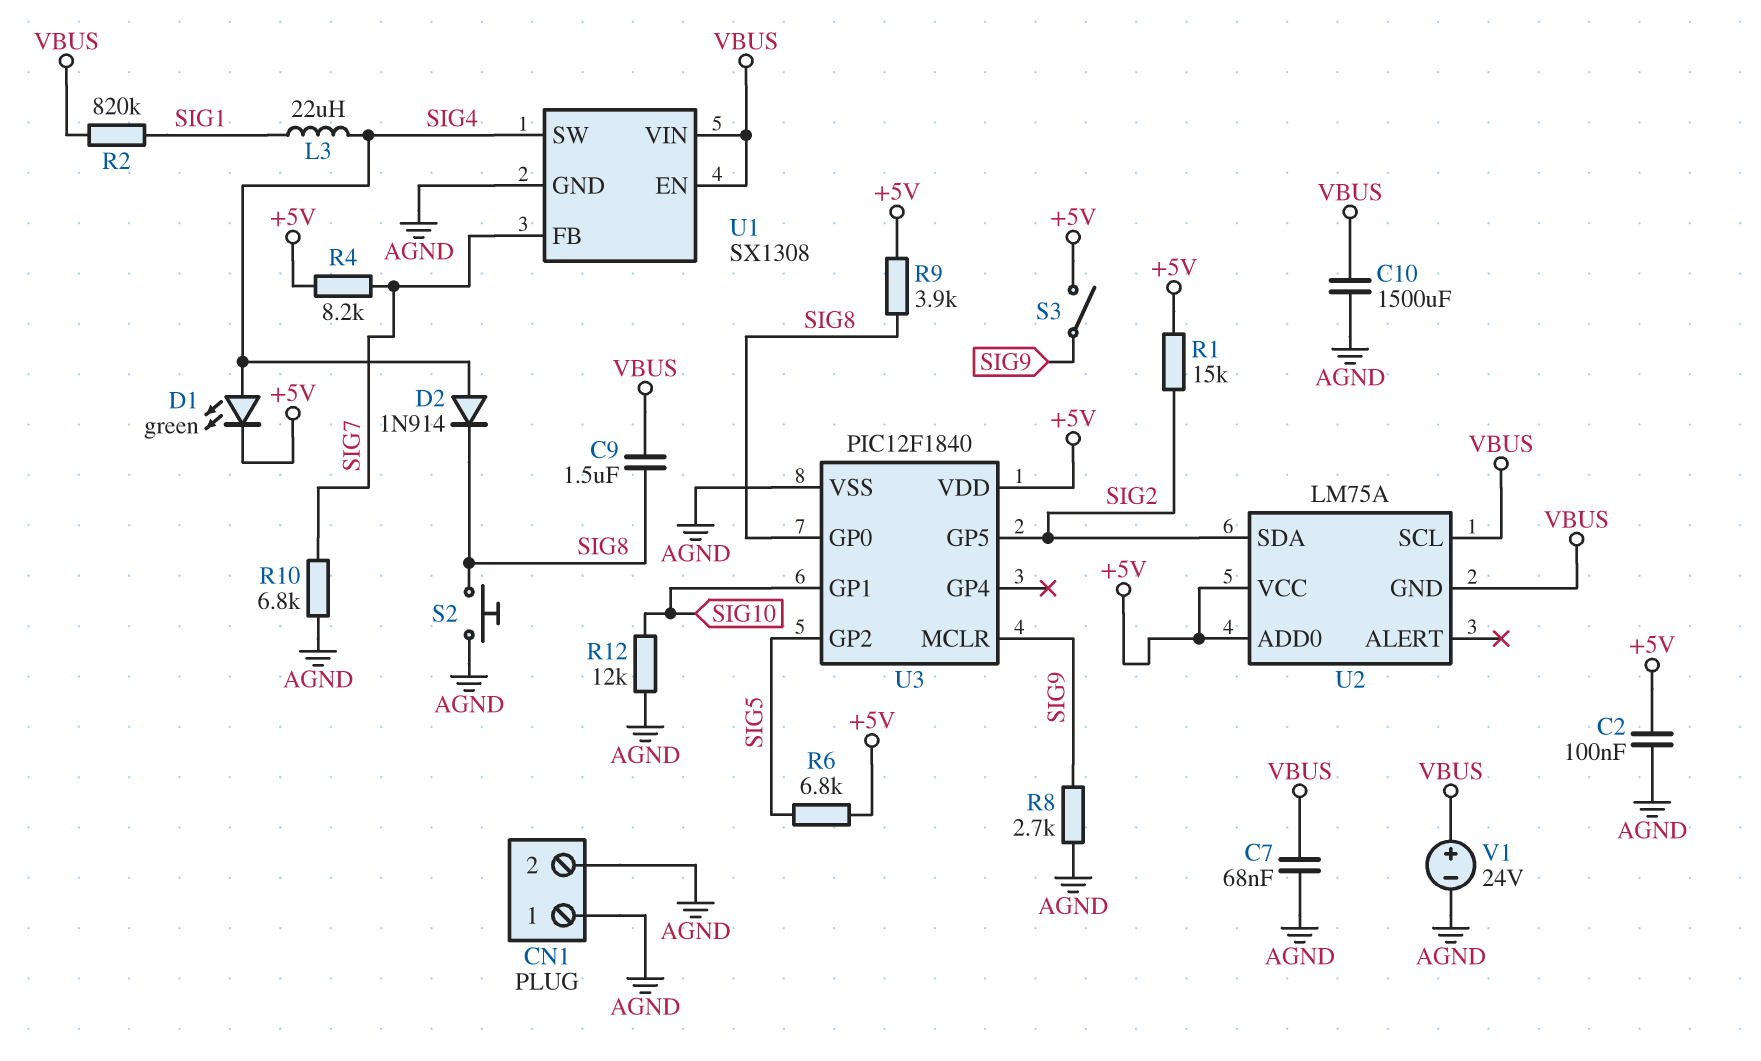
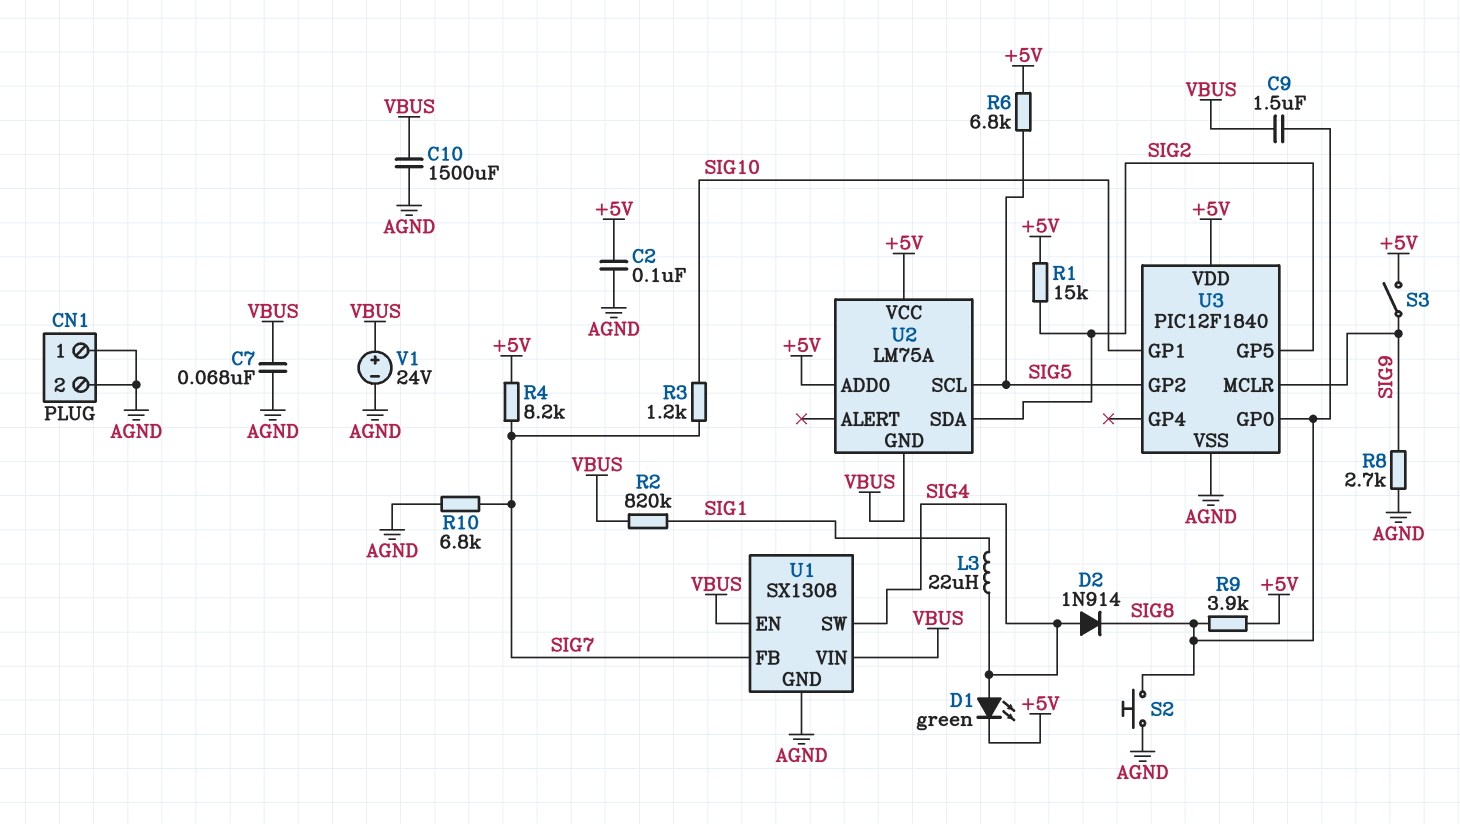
R3: none -> 1.2k (SIG7, SIG10)
R12: 12k (AGND, SIG10) -> none
U2 pin SCL: VBUS -> SIG5

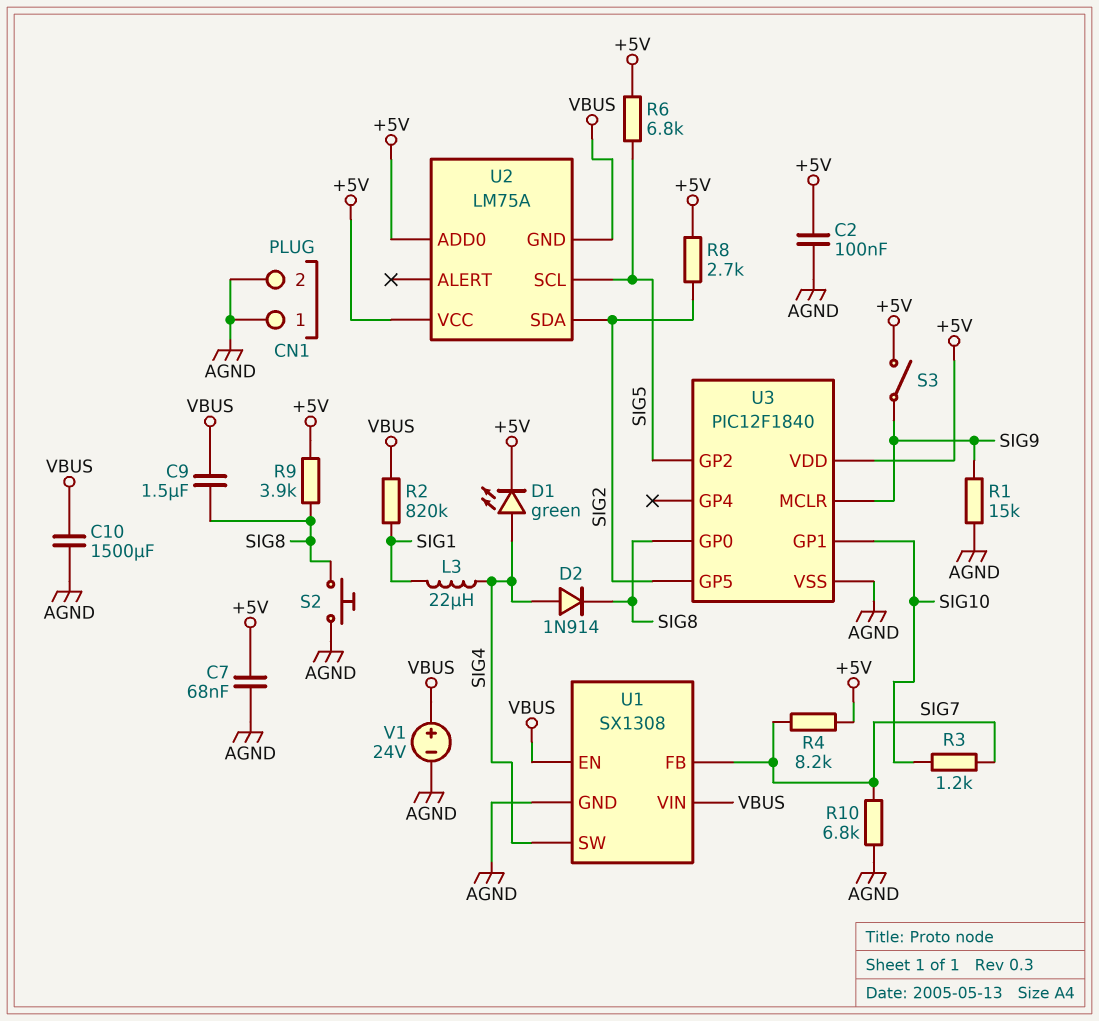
C7: 68nF (AGND, VBUS) -> 68nF (+5V, AGND)
R1: 15k (+5V, SIG2) -> 15k (AGND, SIG9)
R8: 2.7k (AGND, SIG9) -> 2.7k (+5V, SIG2)

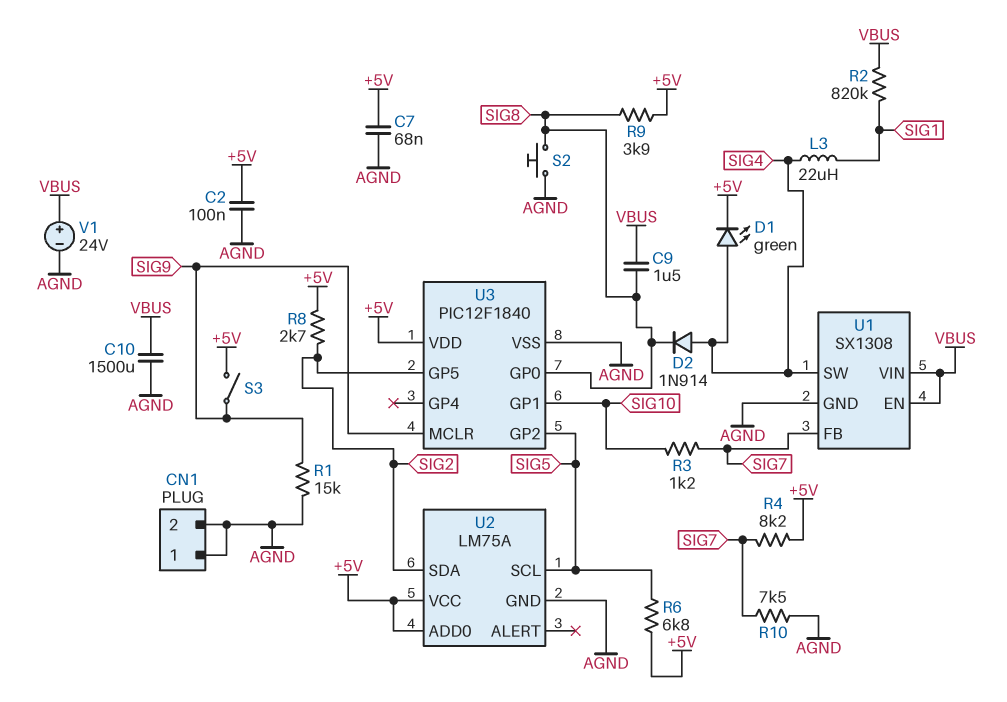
R10: 6.8k (AGND, SIG7) -> 7.5k (AGND, SIG7)
U2 pin GND: VBUS -> AGND

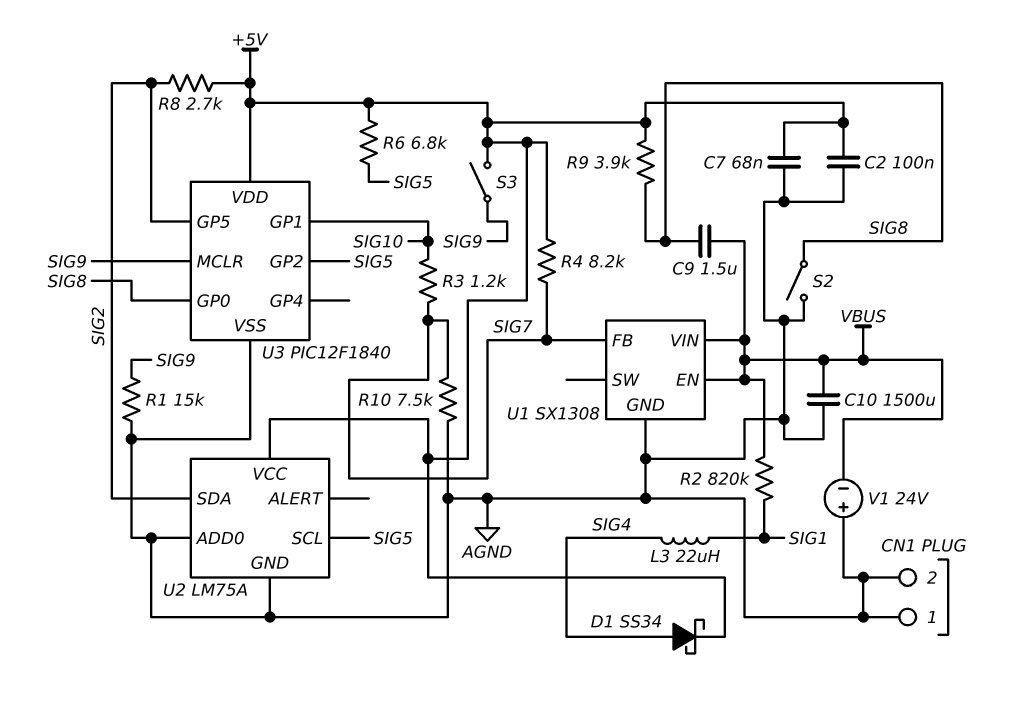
D1: LED green (A SIG4, K +5V) -> schottky SS34 (A SIG4, K +5V)
D2: diode 1N914 (A SIG4, K SIG8) -> none
S2: button (AGND, SIG8) -> switch (AGND, SIG8)
U1 pin SW: SIG4 -> none
U2 pin ADD0: +5V -> AGND
V1: 24V (plus VBUS, minus AGND) -> 24V (plus AGND, minus VBUS)

